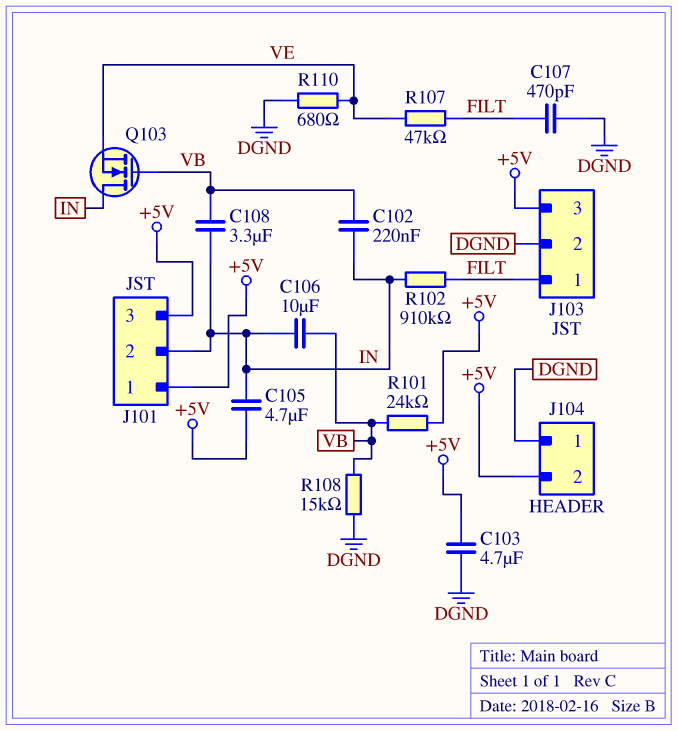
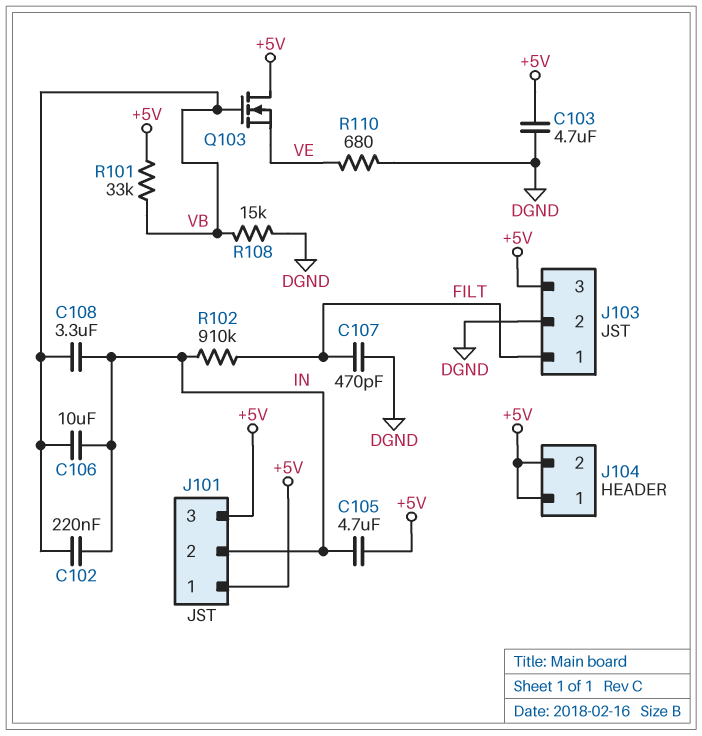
J104 pin 1: DGND -> +5V
Q103: NMOS (G VB, D IN, S VE) -> NMOS (G VB, D +5V, S VE)
R101: 24k (+5V, VB) -> 33k (+5V, VB)
R107: 47k (FILT, VE) -> none

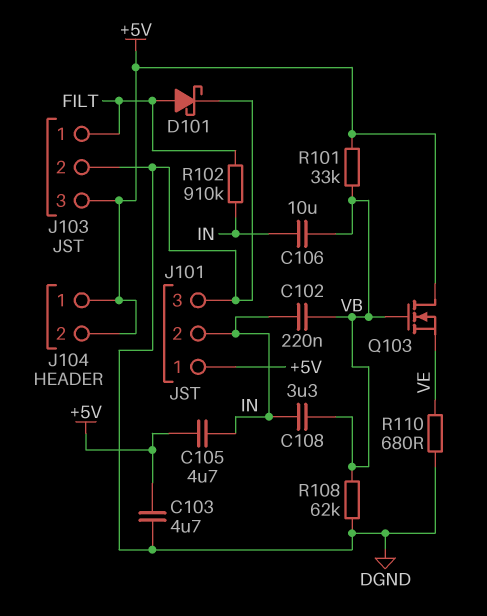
C107: 470pF (DGND, FILT) -> none
D101: none -> schottky (A FILT, K DGND)
J101 pin 3: +5V -> DGND
R108: 15k (DGND, VB) -> 62k (DGND, VB)

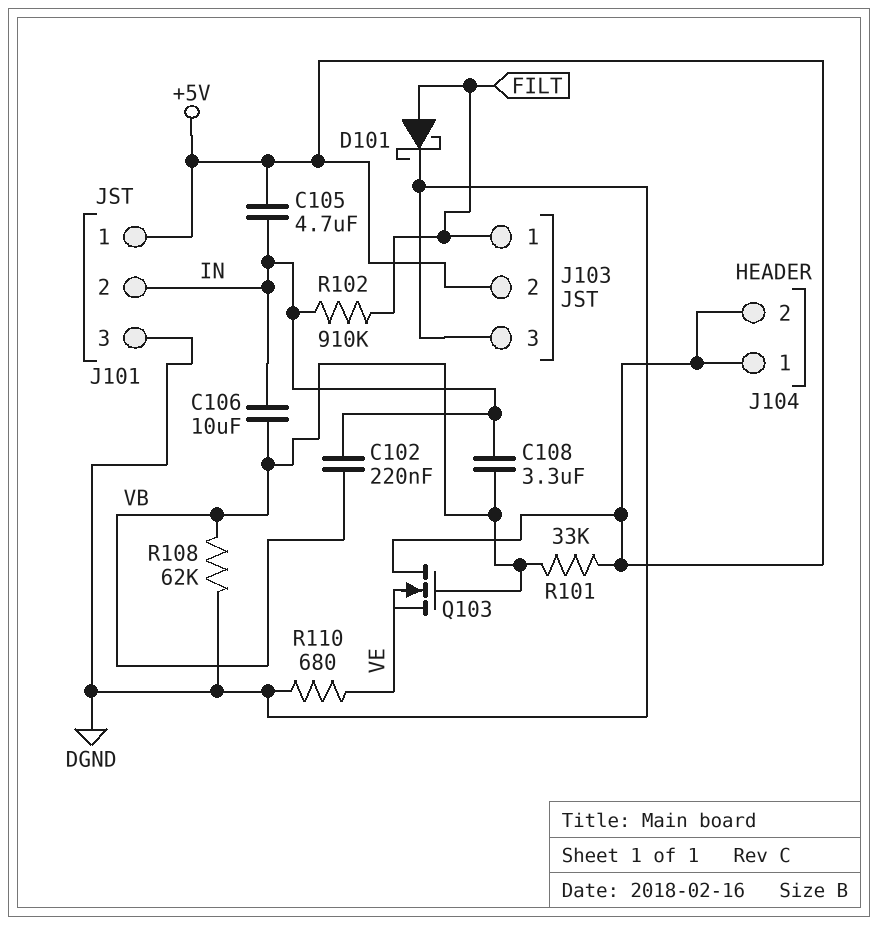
C103: 4.7uF (+5V, DGND) -> none
J103 pin 2: DGND -> +5V
J103 pin 3: +5V -> DGND

